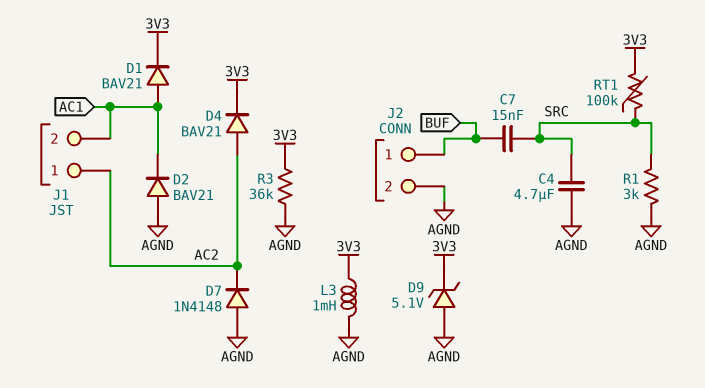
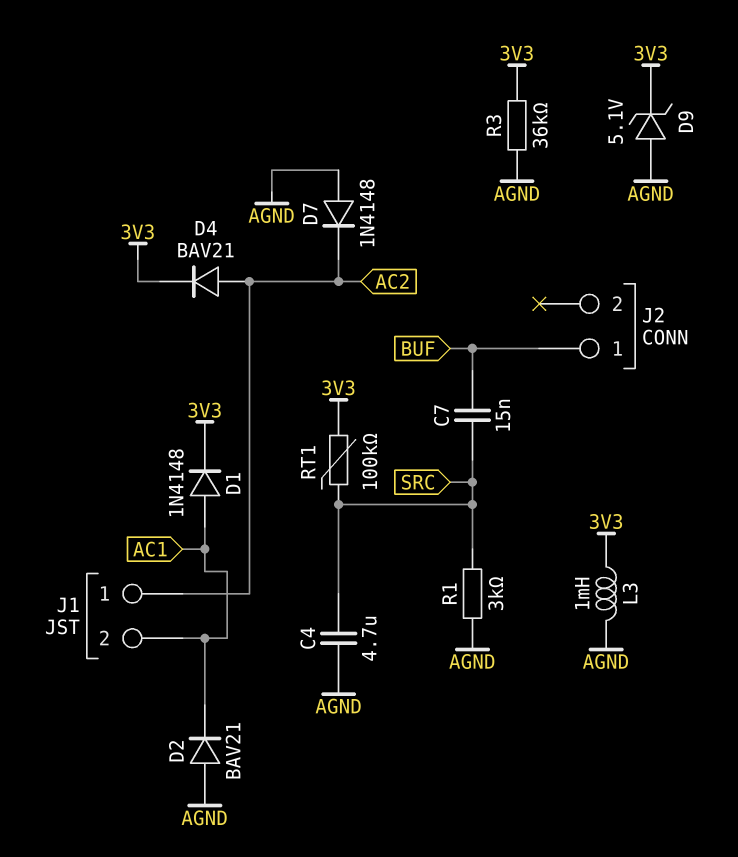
D1: diode BAV21 (A AC1, K 3V3) -> diode 1N4148 (A AC1, K 3V3)
J2 pin 2: AGND -> none

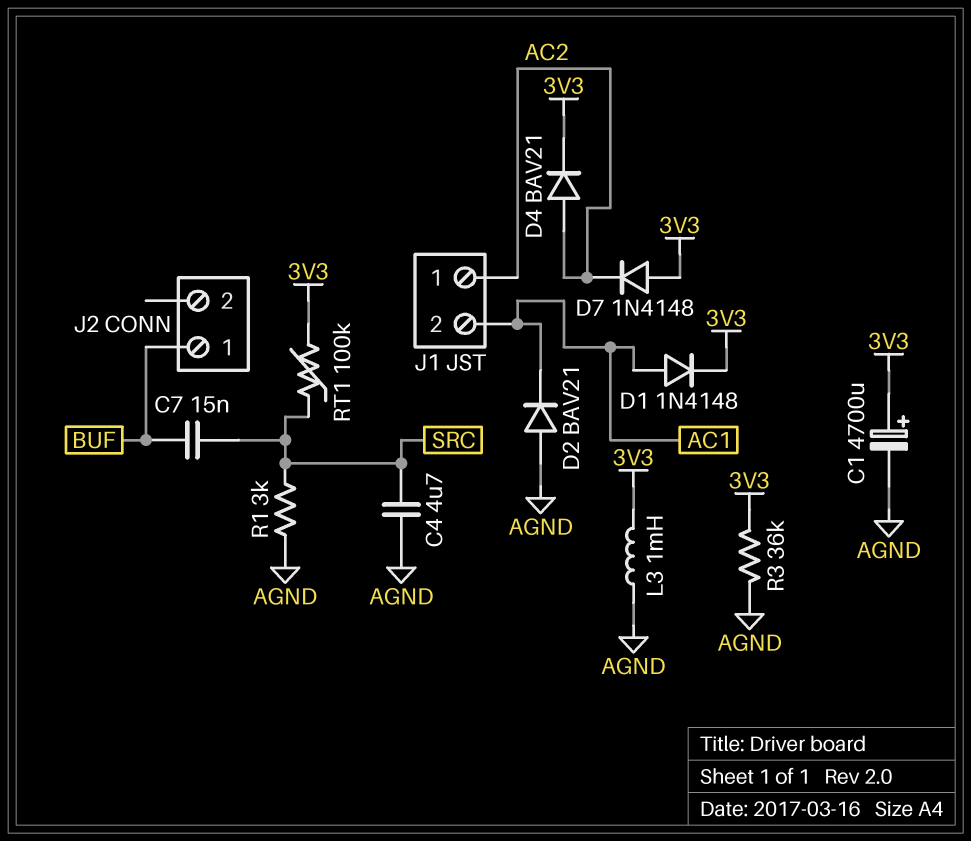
C1: none -> 4700uF (plus 3V3, minus AGND)
D7: diode 1N4148 (A AGND, K AC2) -> diode 1N4148 (A 3V3, K AC2)
D9: zener 5.1V (A AGND, K 3V3) -> none

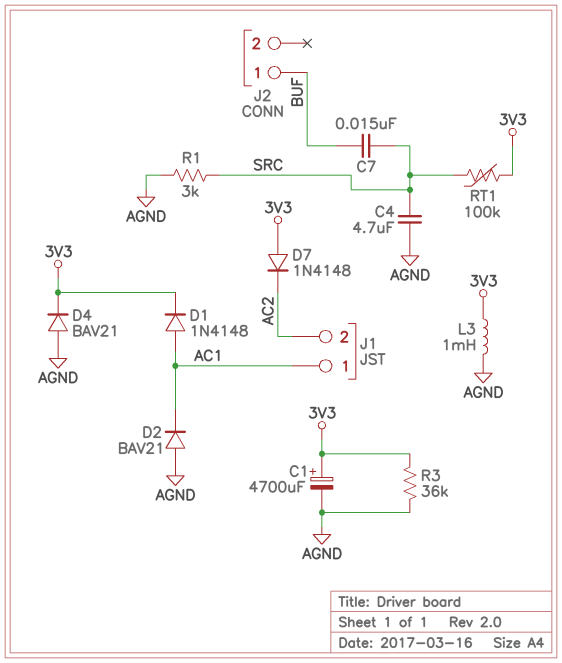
D4: diode BAV21 (A AC2, K 3V3) -> diode BAV21 (A AGND, K 3V3)
J1 pin 1: AC2 -> AC1
J1 pin 2: AC1 -> AC2

